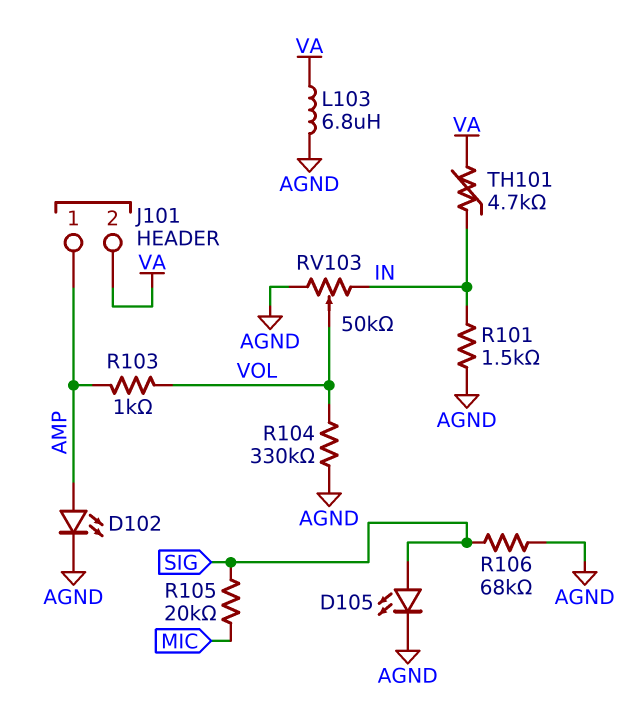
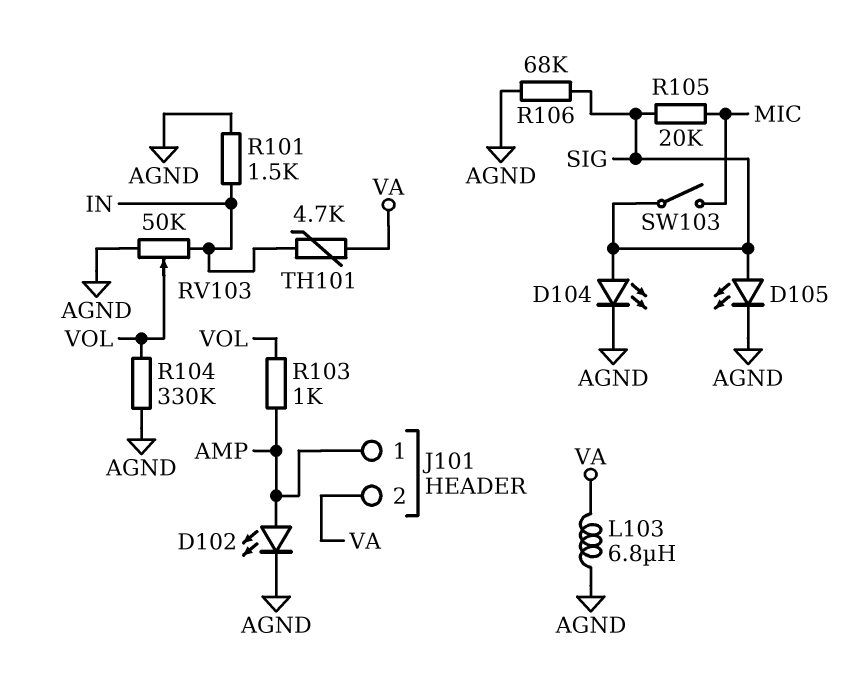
D104: none -> LED (A SIG, K AGND)
SW103: none -> switch (MIC, SIG)

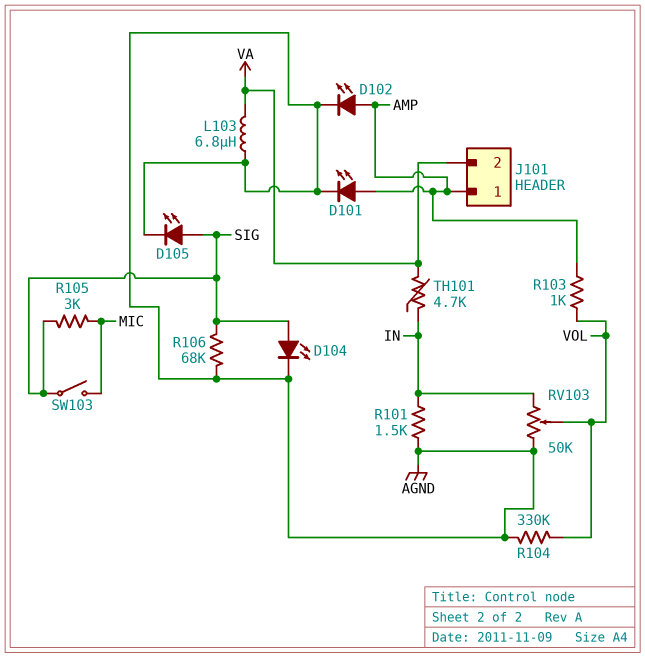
D101: none -> LED (A AMP, K AGND)
R105: 20k (MIC, SIG) -> 3k (MIC, SIG)

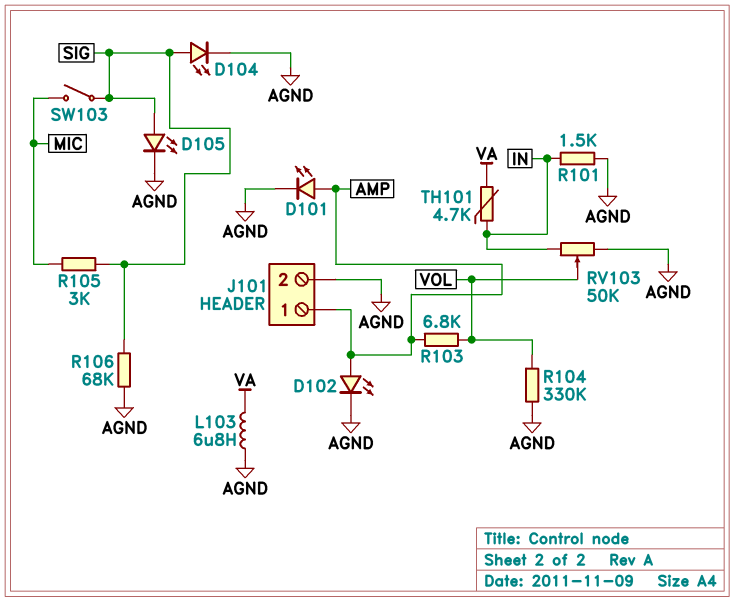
J101 pin 2: VA -> AGND
R103: 1k (AMP, VOL) -> 6.8k (AMP, VOL)

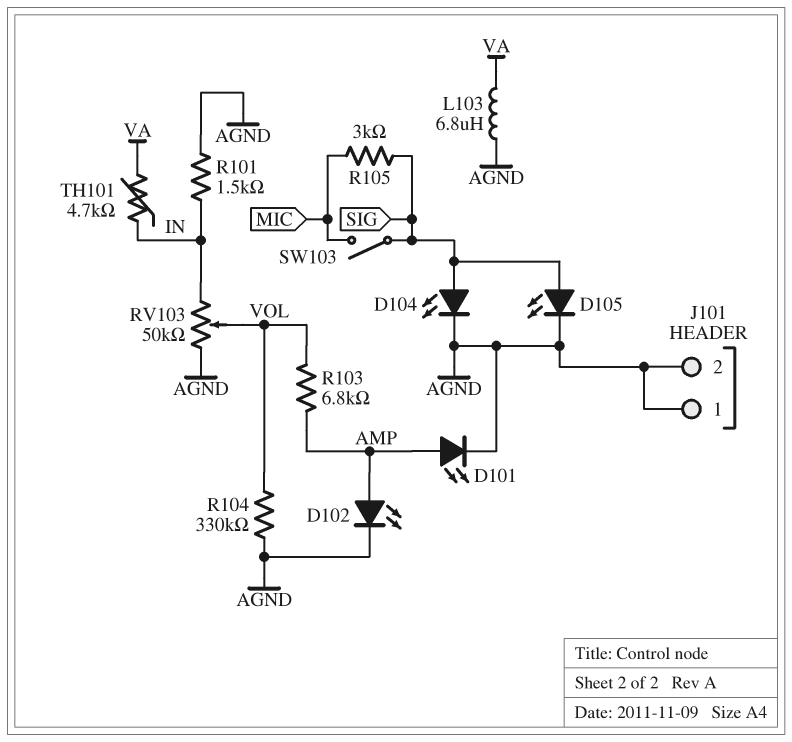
J101 pin 1: AMP -> AGND
R106: 68k (AGND, SIG) -> none

